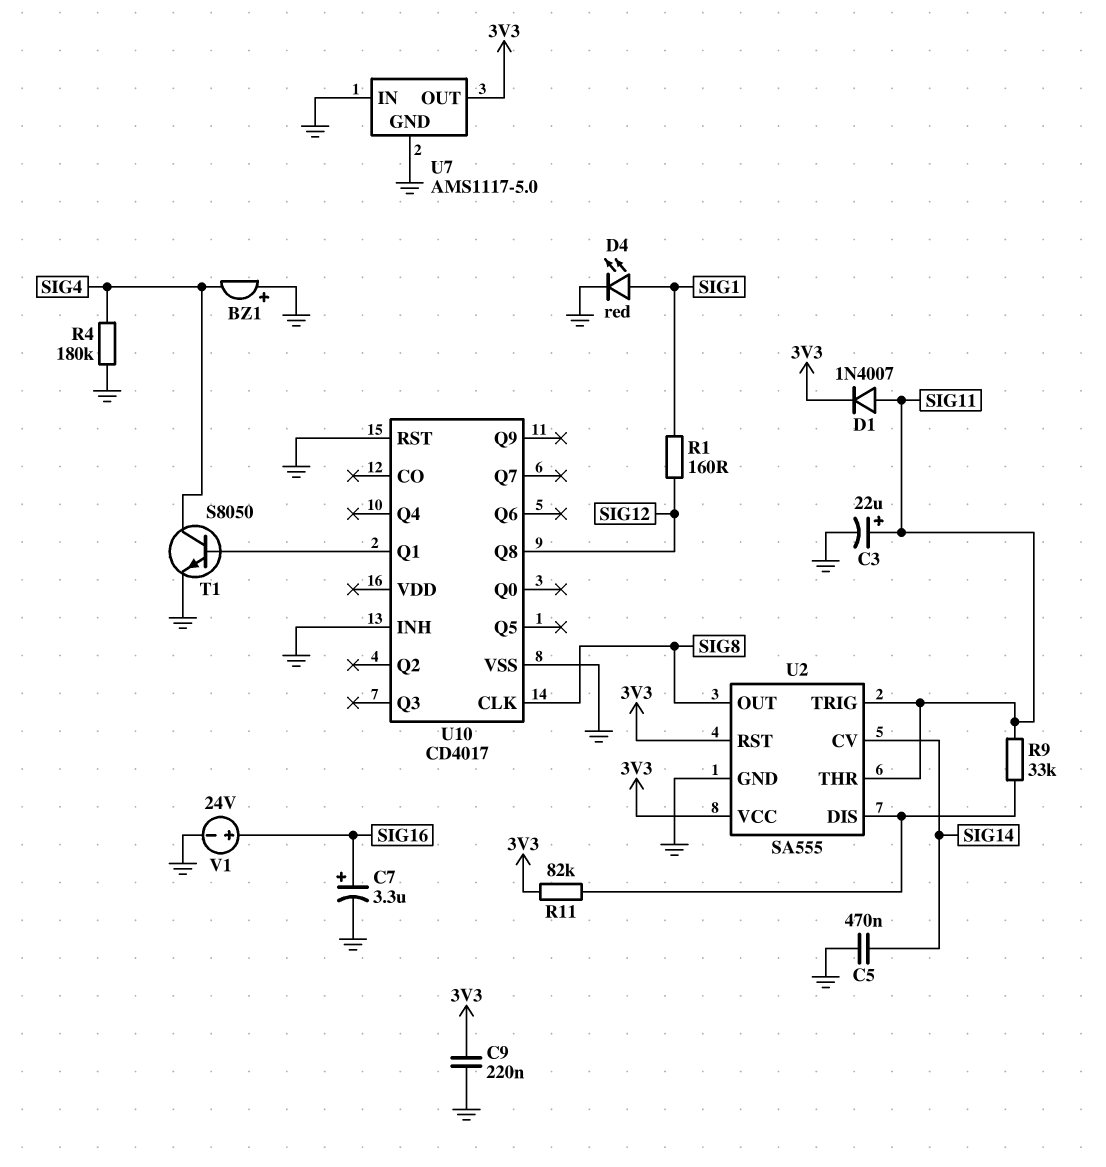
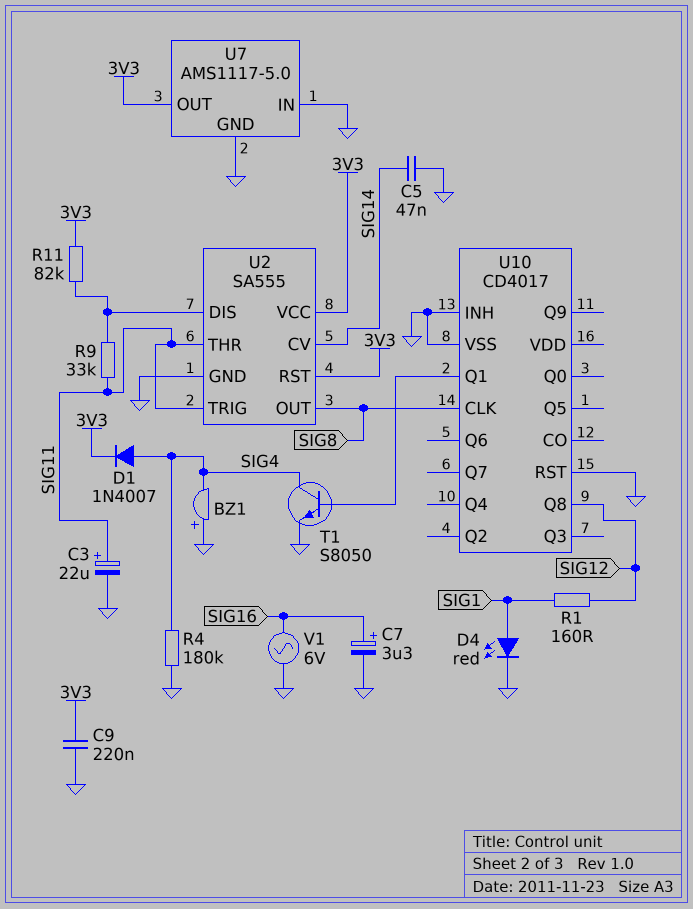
C5: 470nF (GND, SIG14) -> 47nF (GND, SIG14)
D1: diode 1N4007 (A SIG11, K 3V3) -> diode 1N4007 (A SIG4, K 3V3)
V1: 24V (plus SIG16, minus GND) -> AC 6V (GND, SIG16)

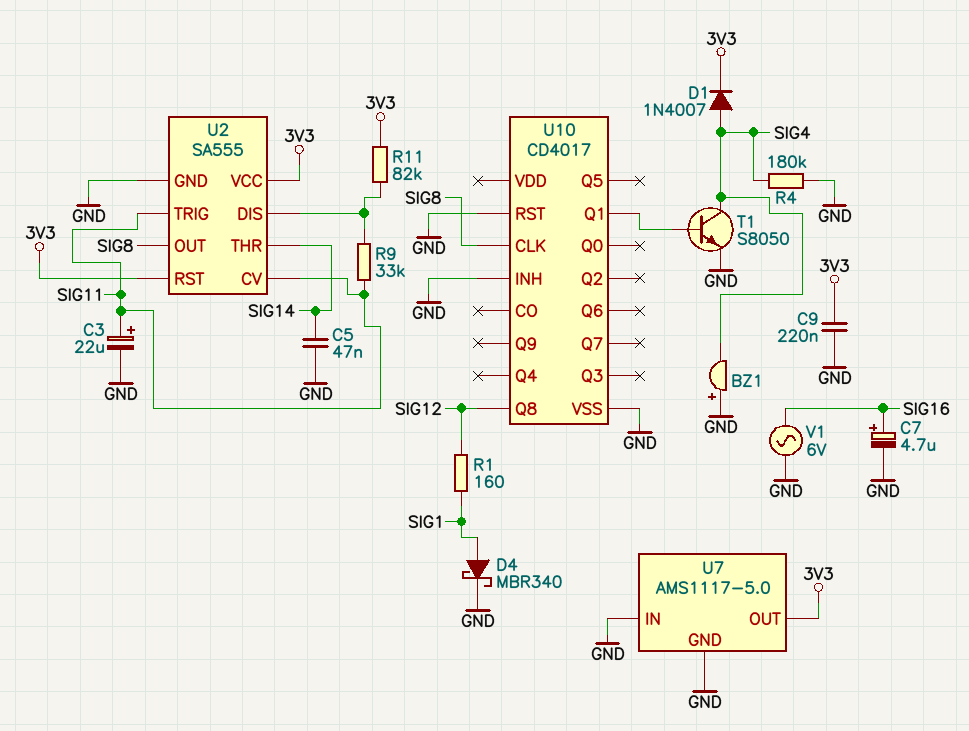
C7: 3.3uF (plus SIG16, minus GND) -> 4.7uF (plus SIG16, minus GND)
D4: LED red (A SIG1, K GND) -> schottky MBR340 (A SIG1, K GND)
U2 pin CV: SIG14 -> SIG11
U2 pin THR: SIG11 -> SIG14

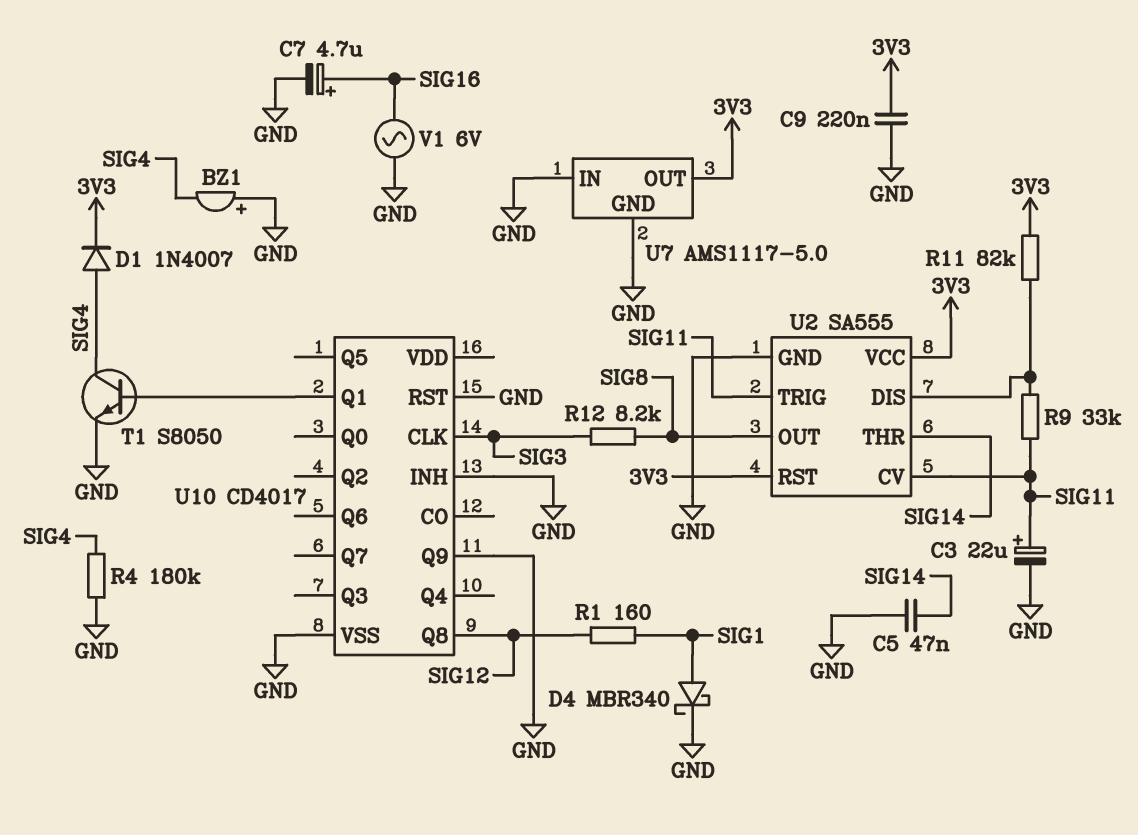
R12: none -> 8.2k (SIG3, SIG8)
U10 pin CLK: SIG8 -> SIG3
U10 pin Q9: none -> GND

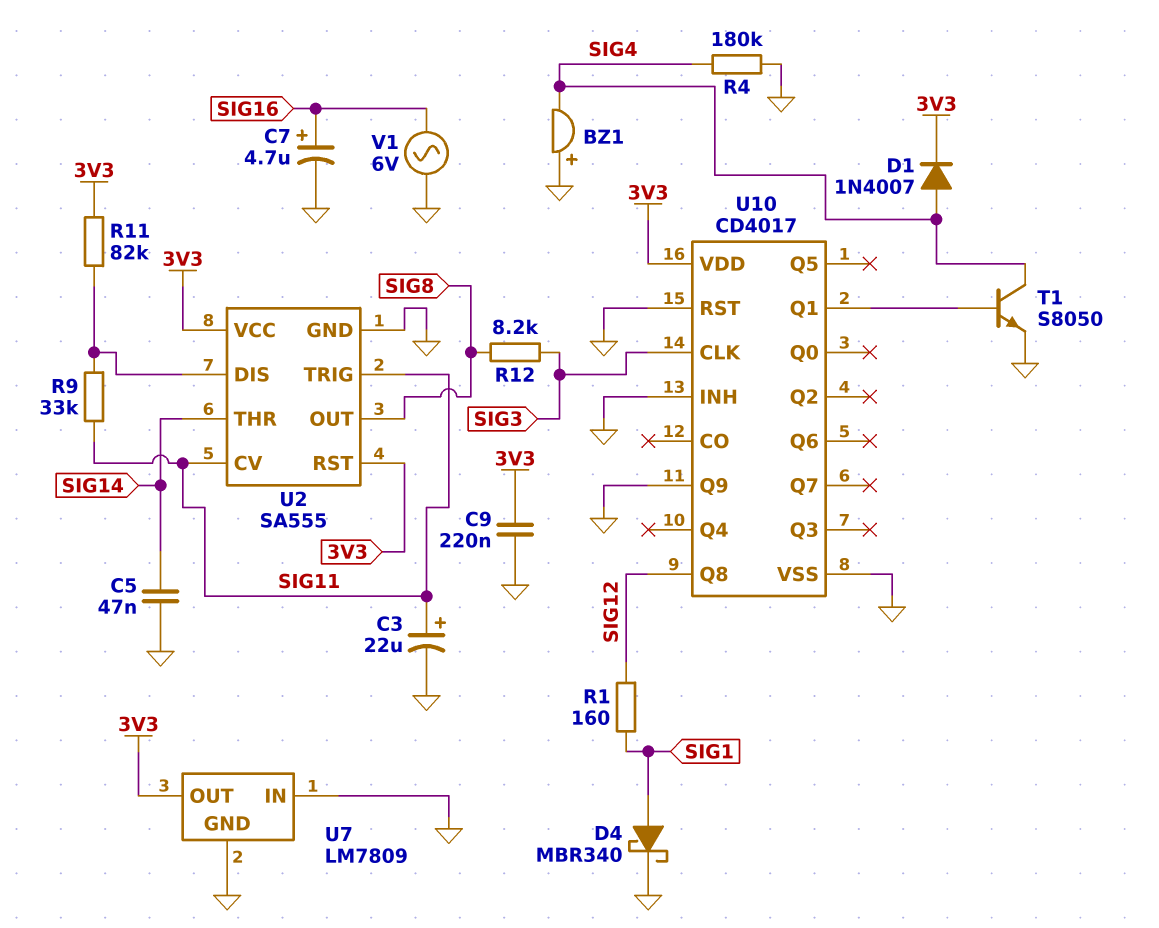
U7: AMS1117-5.0 -> LM7809
U10 pin VDD: none -> 3V3

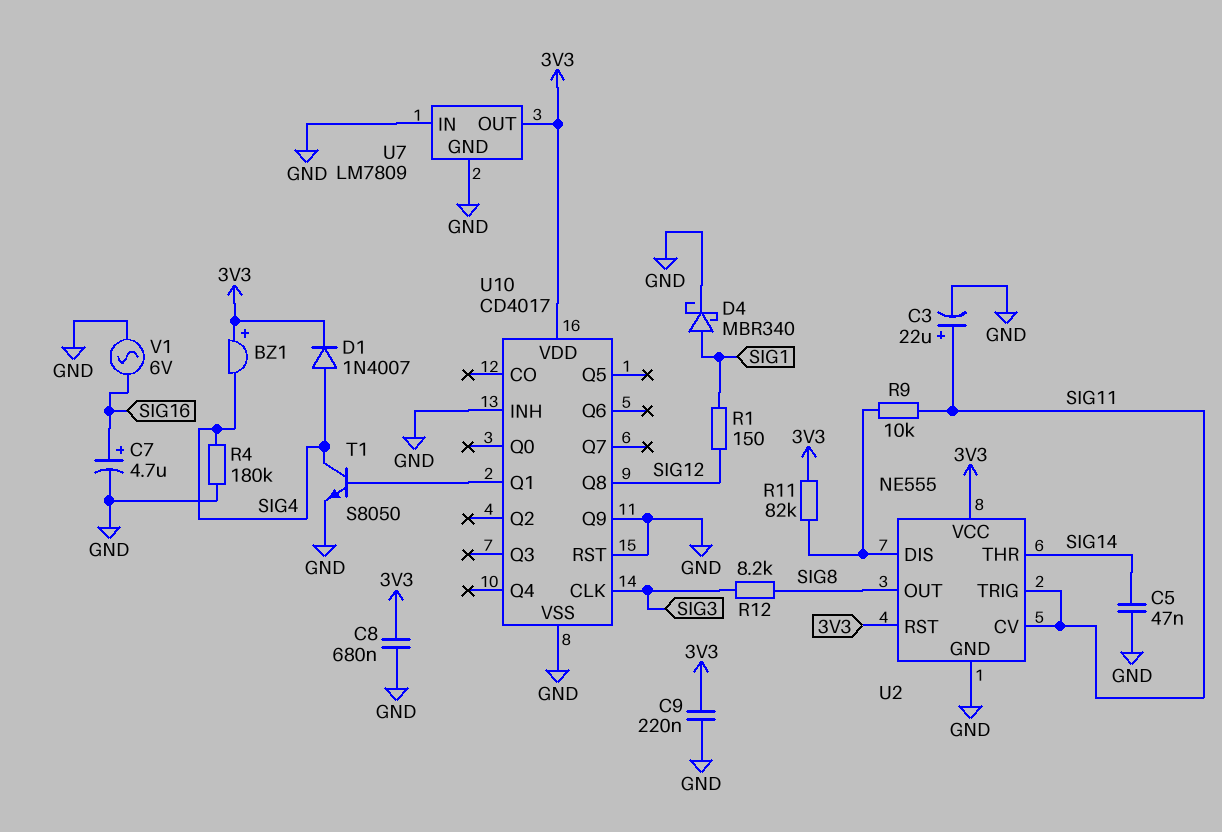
BZ1: buzzer (plus GND, minus SIG4) -> buzzer (plus 3V3, minus SIG4)
C8: none -> 680nF (3V3, GND)
R1: 160 (SIG1, SIG12) -> 150 (SIG1, SIG12)
R9: 33k (SIG11, U2/DIS) -> 10k (SIG11, U2/DIS)
U2: SA555 -> NE555

